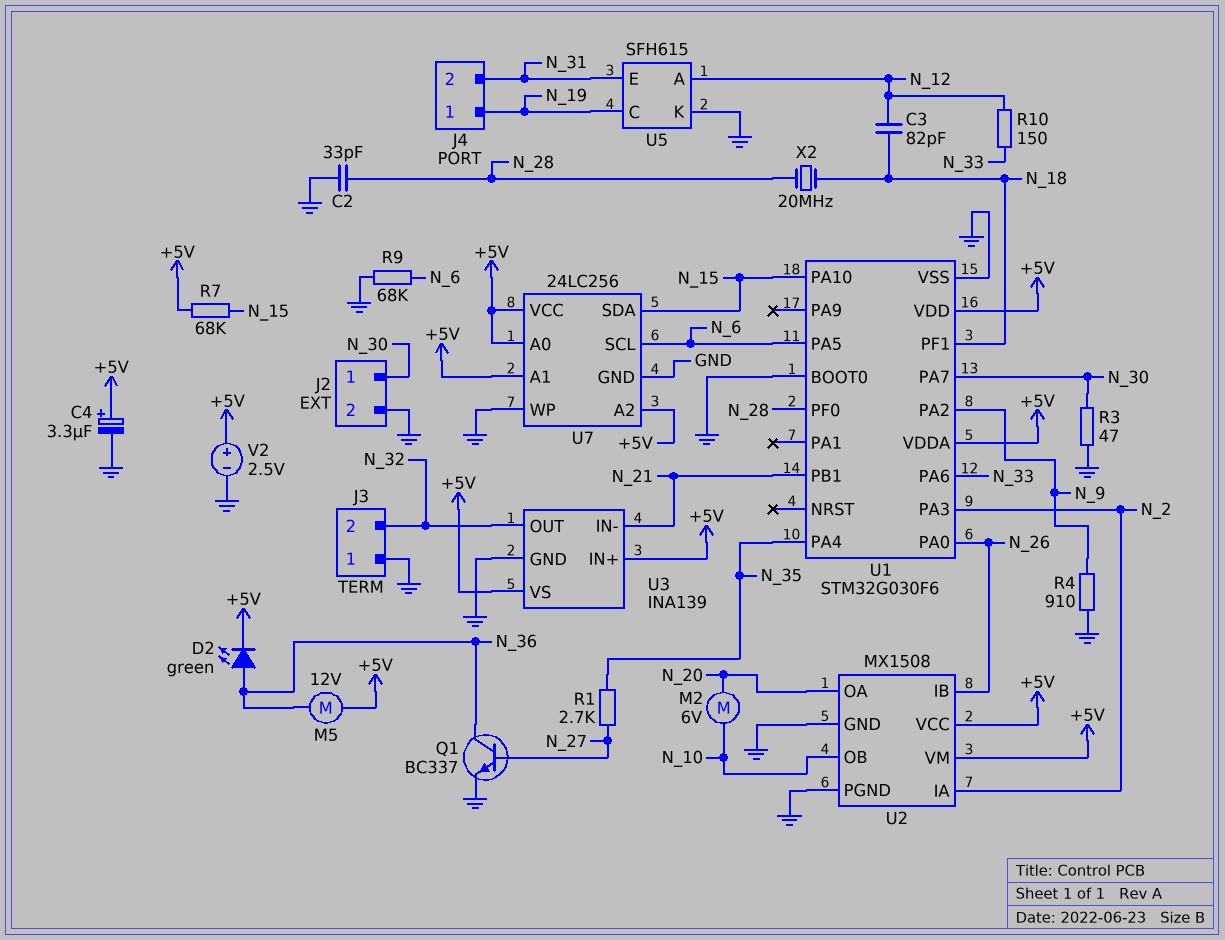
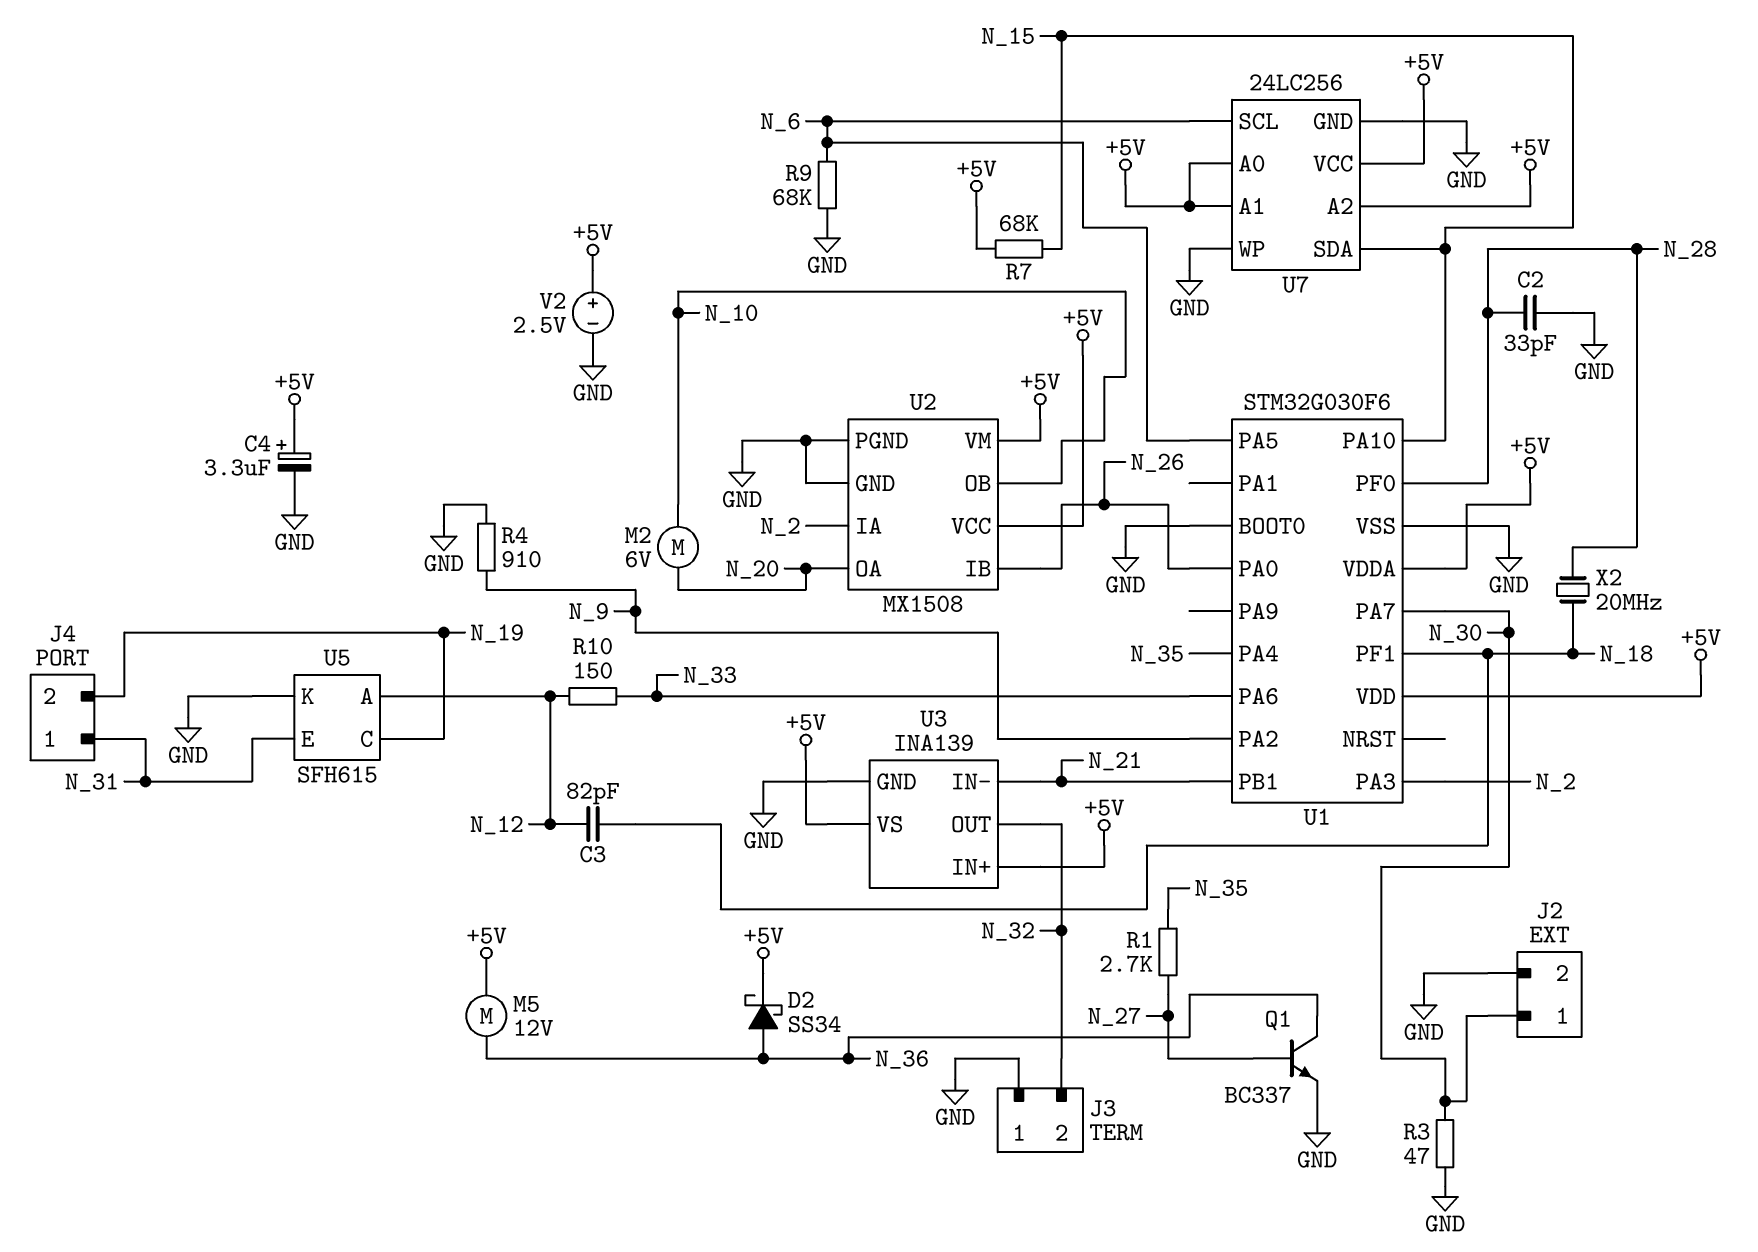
D2: LED green (A N_36, K +5V) -> schottky SS34 (A N_36, K +5V)
J4 pin 1: N_19 -> N_31
J4 pin 2: N_31 -> N_19

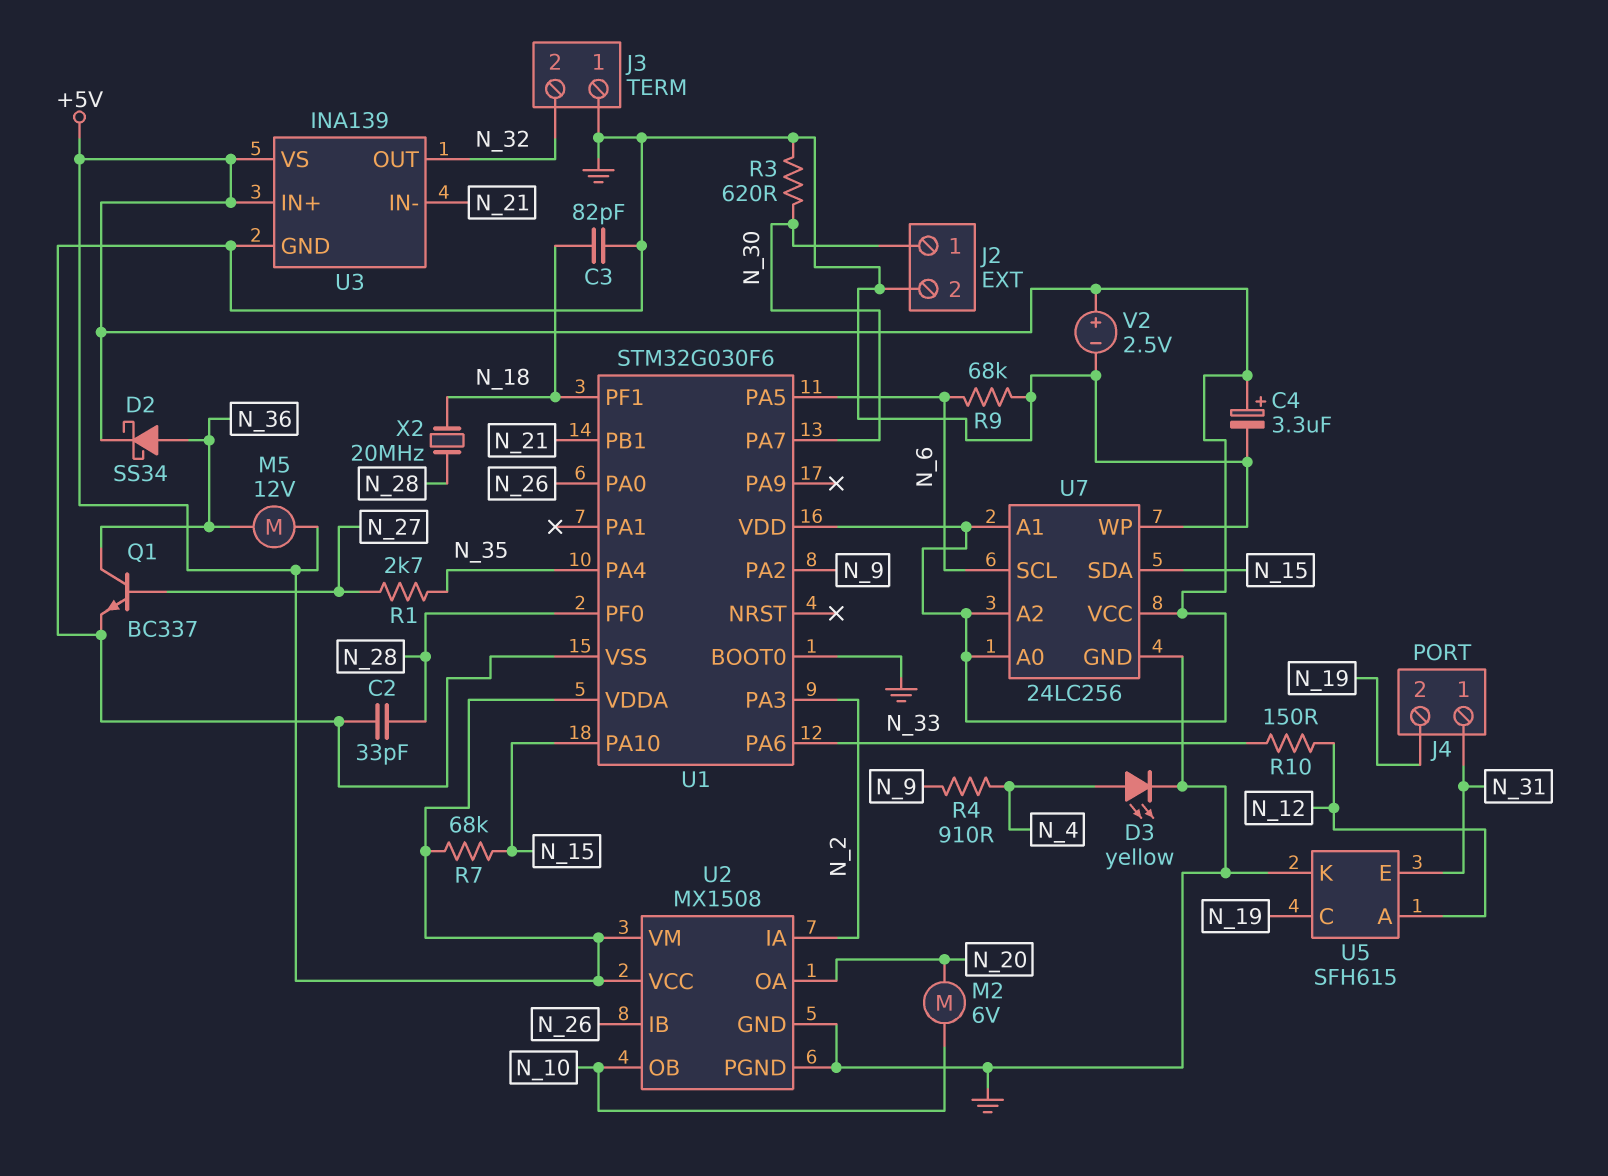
C3: 82pF (N_12, N_18) -> 82pF (GND, N_18)
D3: none -> LED yellow (A N_4, K GND)
R3: 47 (GND, N_30) -> 620 (GND, N_30)
R4: 910 (GND, N_9) -> 910 (N_4, N_9)

